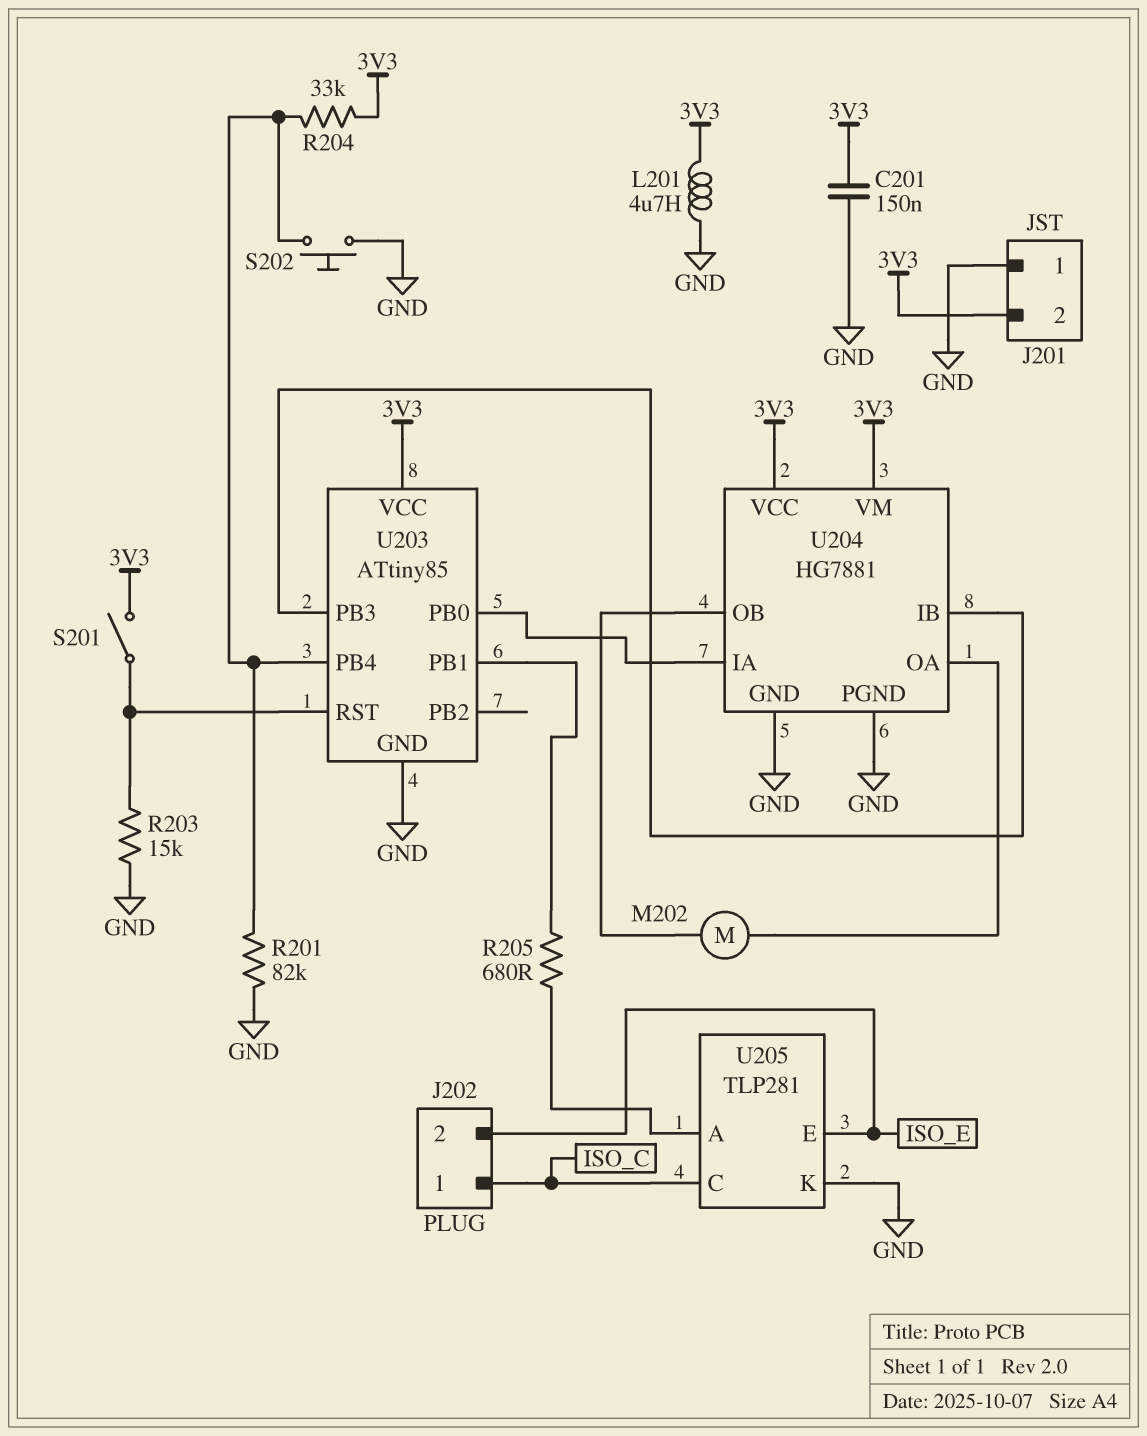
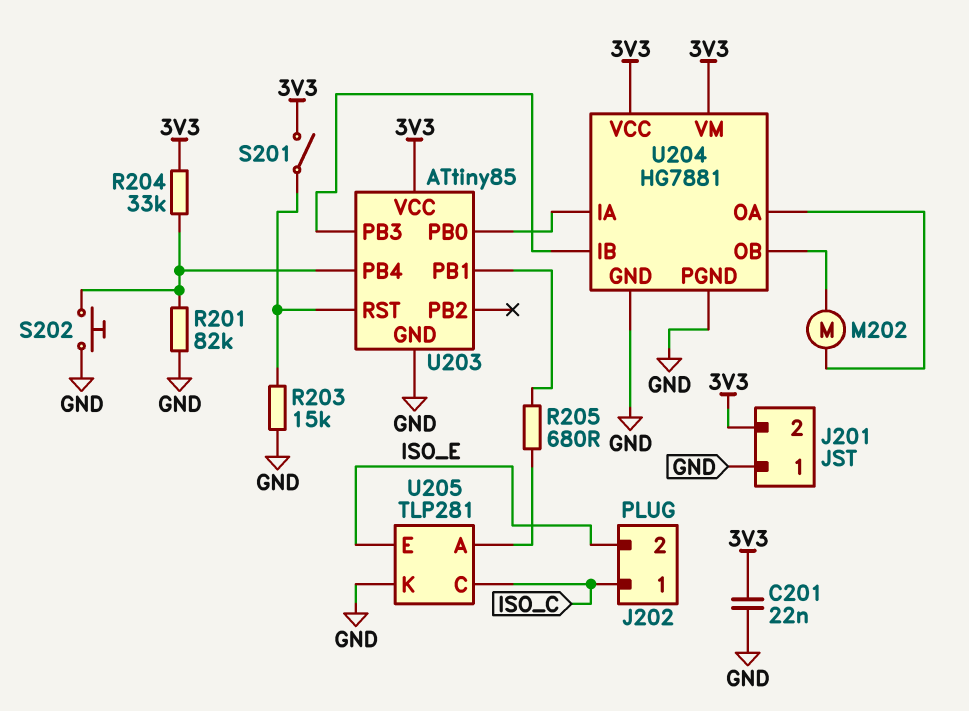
C201: 150nF (3V3, GND) -> 22nF (3V3, GND)
L201: 4.7uH (3V3, GND) -> none

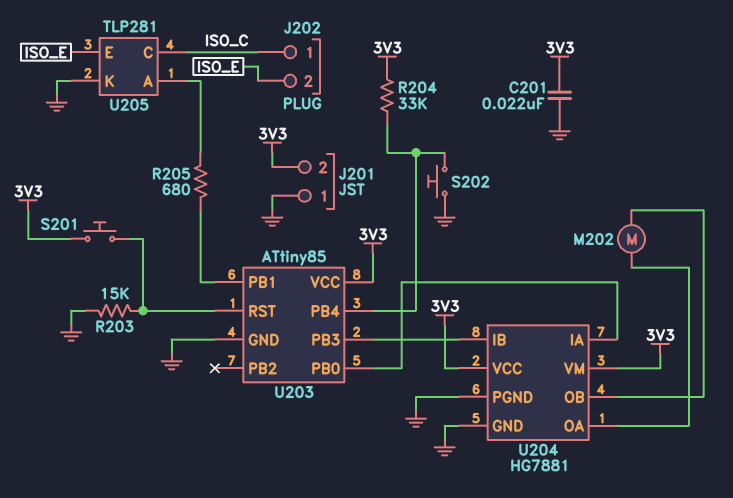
R201: 82k (GND, U203/PB4) -> none
S201: switch (3V3, U203/RST) -> button (3V3, U203/RST)

